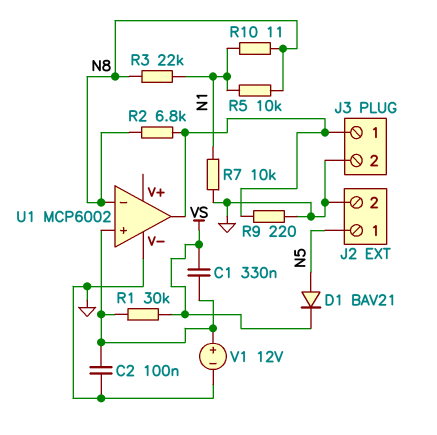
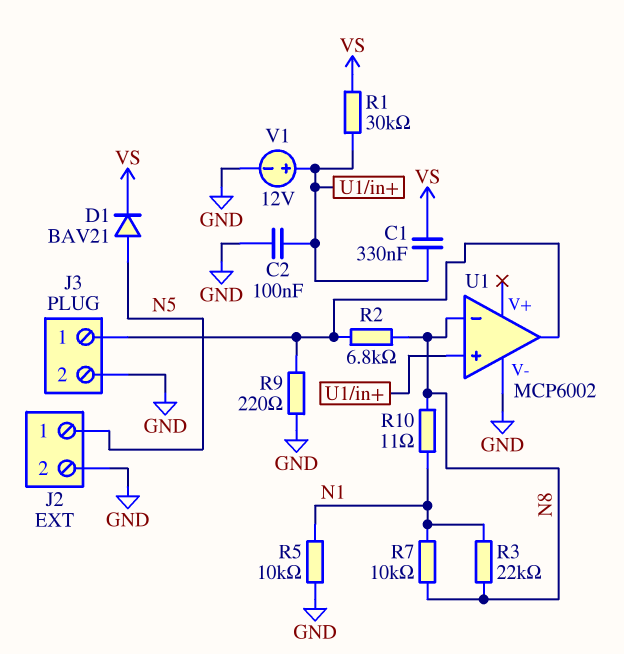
R5: 10k (N1, N8) -> 10k (GND, N1)
R7: 10k (GND, N1) -> 10k (N1, N8)

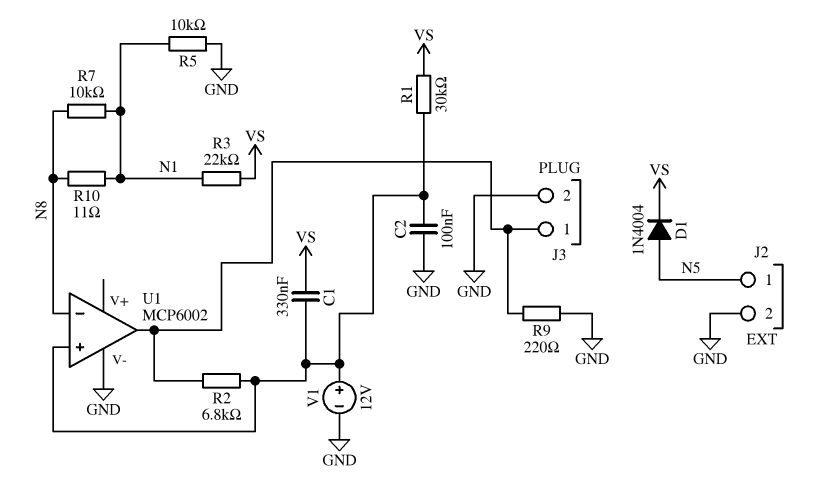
D1: diode BAV21 (A N5, K VS) -> diode 1N4004 (A N5, K VS)
R2: 6.8k (J3/1, N8) -> 6.8k (J3/1, U1/in+)
R3: 22k (N1, N8) -> 22k (N1, VS)

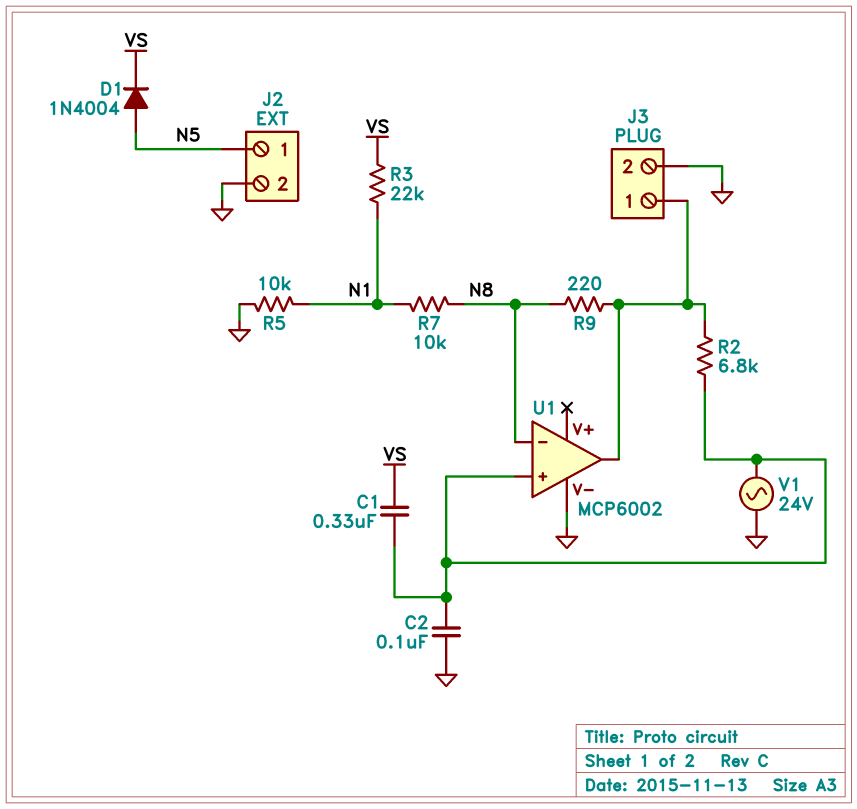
R1: 30k (U1/in+, VS) -> none
R9: 220 (GND, J3/1) -> 220 (J3/1, N8)
R10: 11 (N1, N8) -> none
V1: 12V (plus U1/in+, minus GND) -> AC 24V (GND, U1/in+)

